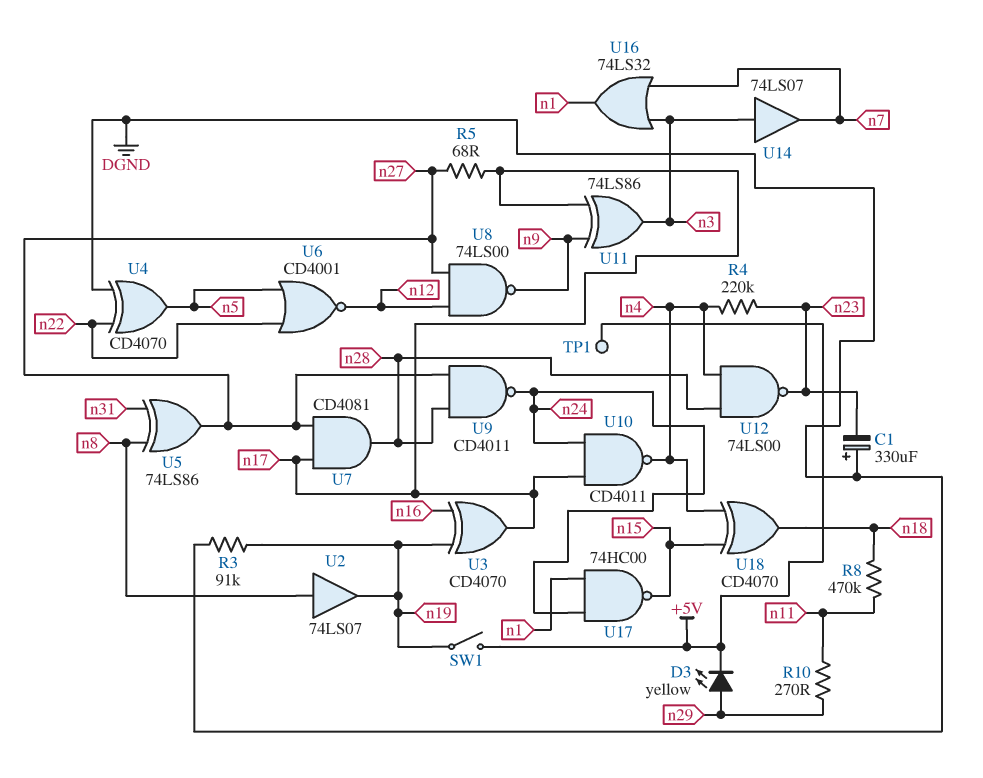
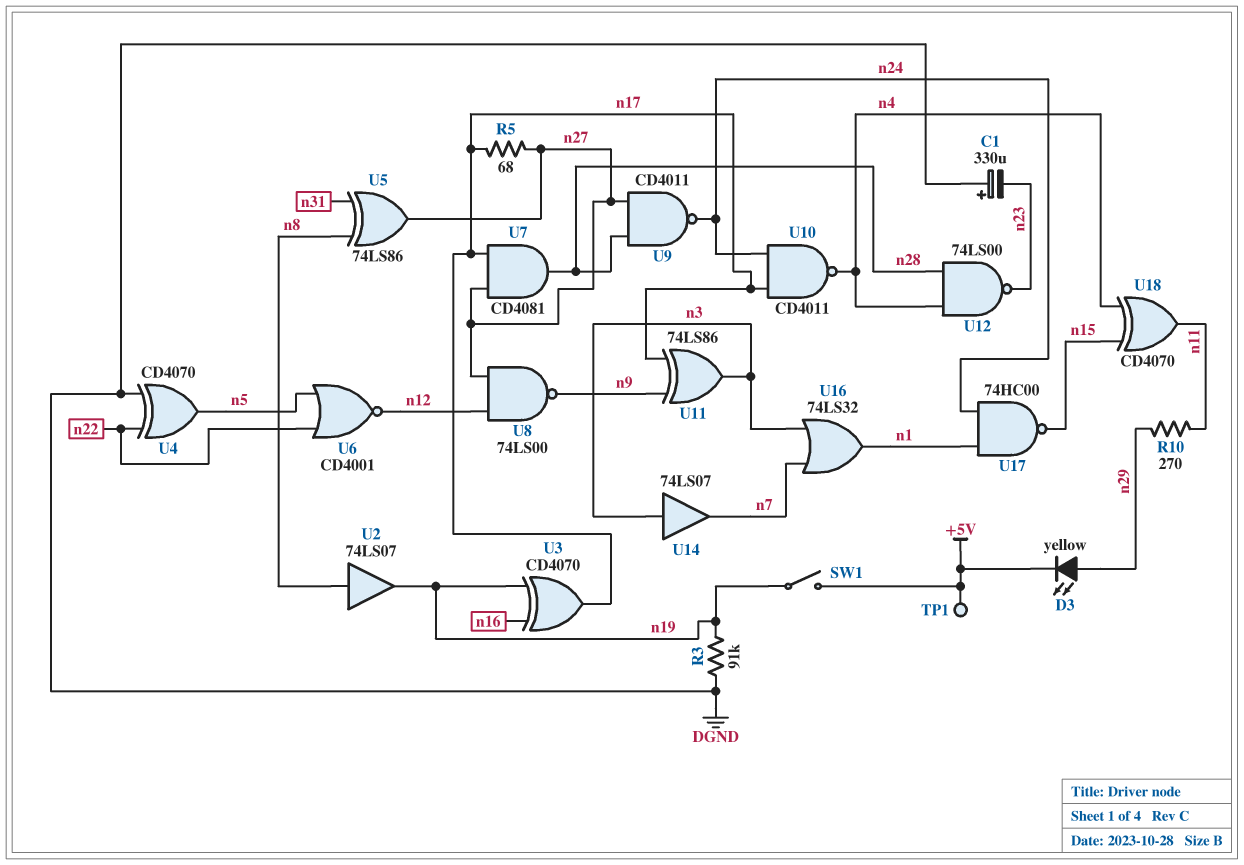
R4: 220k (n4, n23) -> none
R8: 470k (n11, n18) -> none
U18: XOR CD4070 (in n4, in n15, out n18) -> XOR CD4070 (in n4, in n15, out n11)

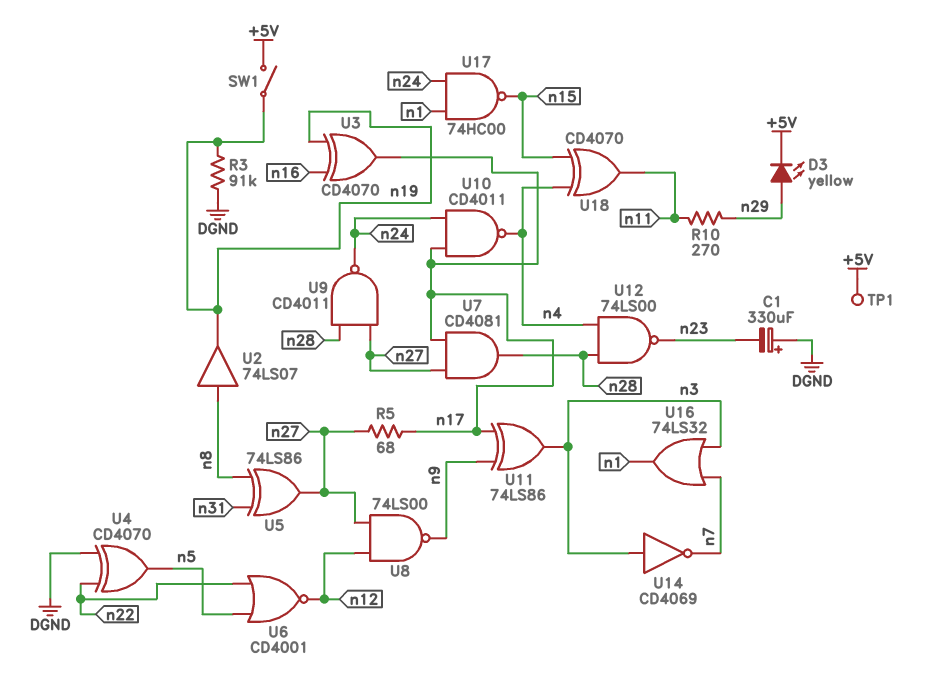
U14: buffer 74LS07 (in n3, out n7) -> NOT CD4069 (in n3, out n7)

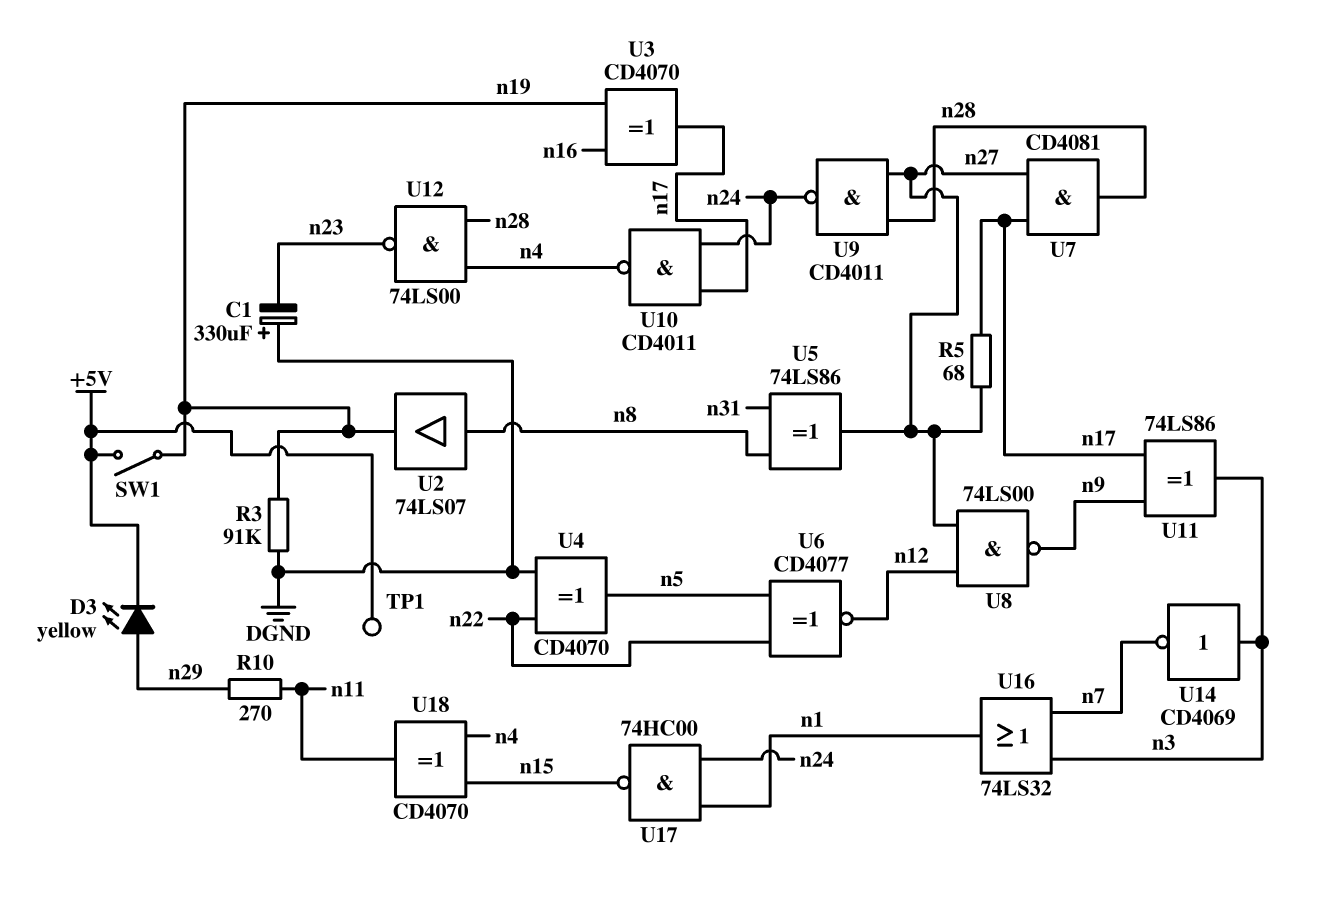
U6: NOR CD4001 (in n5, in n22, out n12) -> XNOR CD4077 (in n5, in n22, out n12)

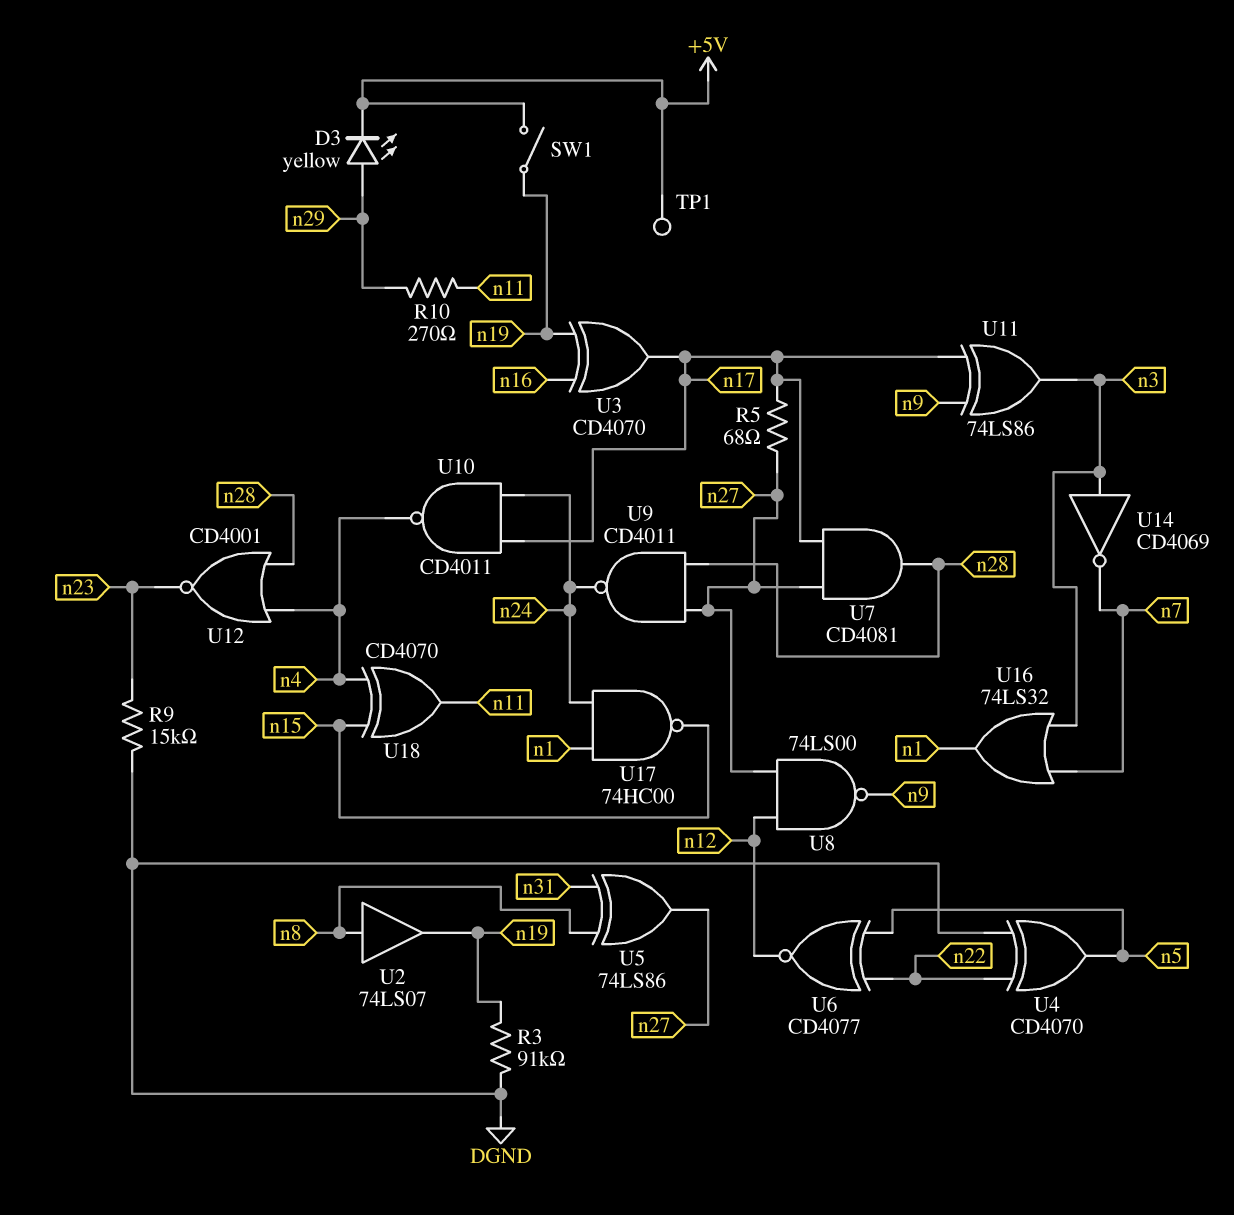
C1: 330uF (plus DGND, minus n23) -> none
R9: none -> 15k (DGND, n23)
U12: NAND 74LS00 (in n4, in n28, out n23) -> NOR CD4001 (in n4, in n28, out n23)

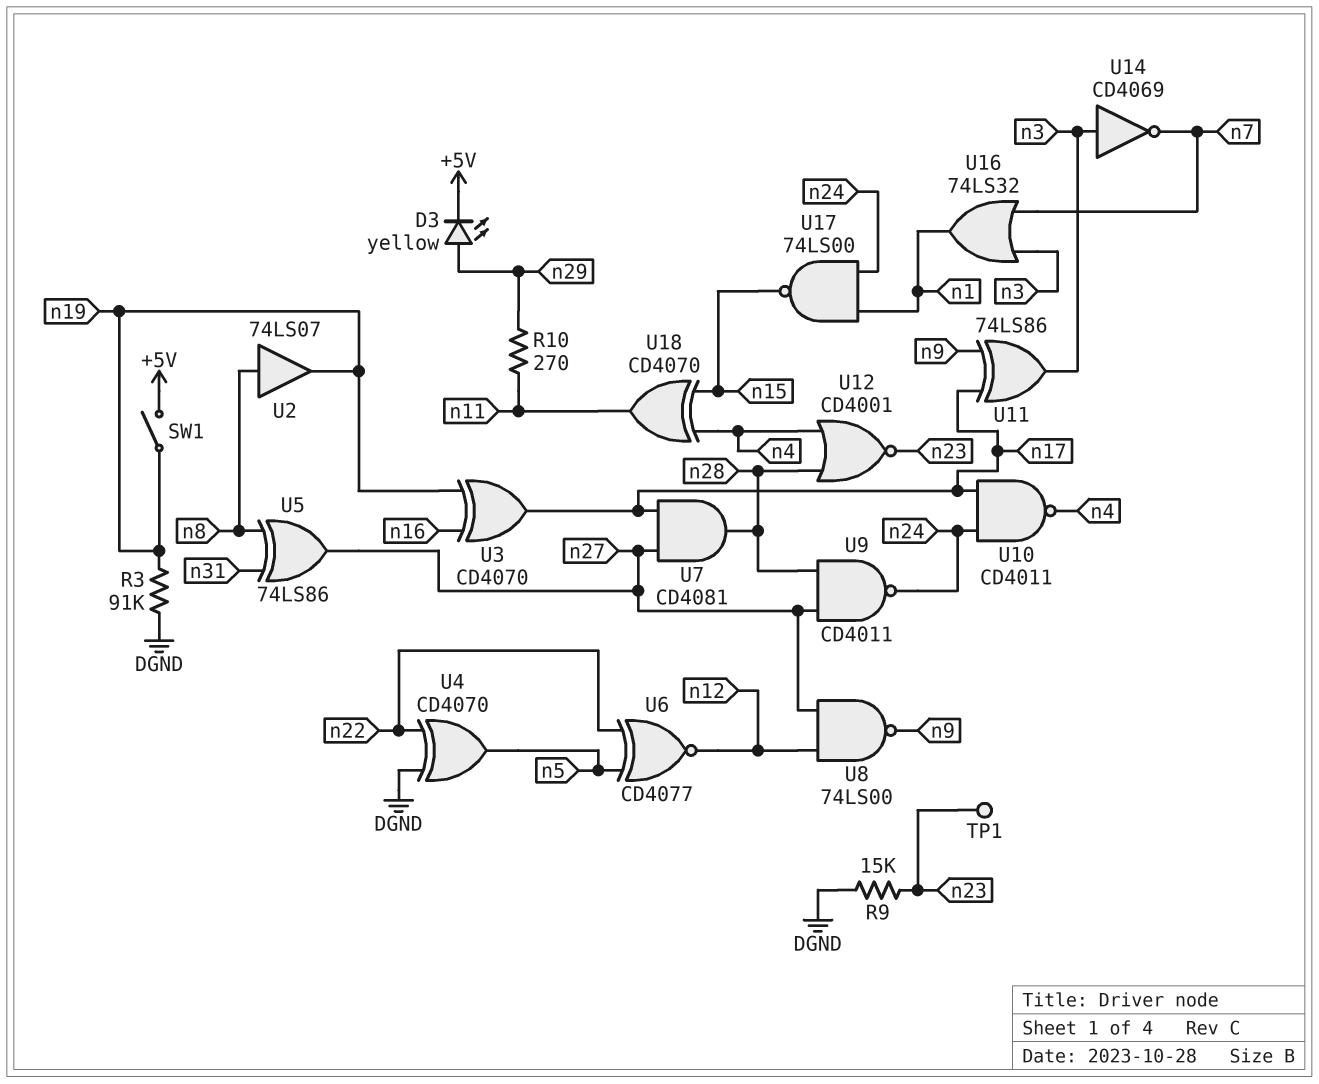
R5: 68 (n17, n27) -> none
TP1: test point (+5V) -> test point (n23)
U17: NAND 74HC00 (in n1, in n24, out n15) -> NAND 74LS00 (in n1, in n24, out n15)

